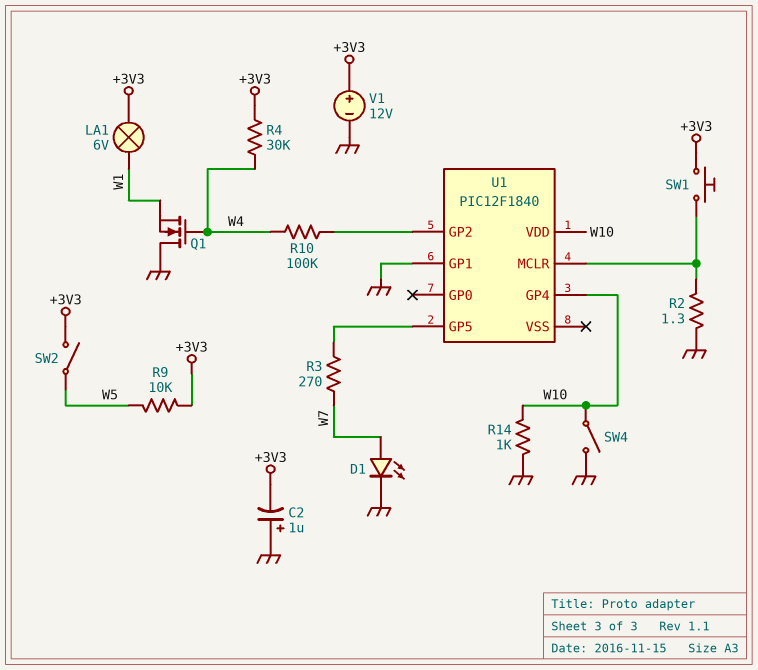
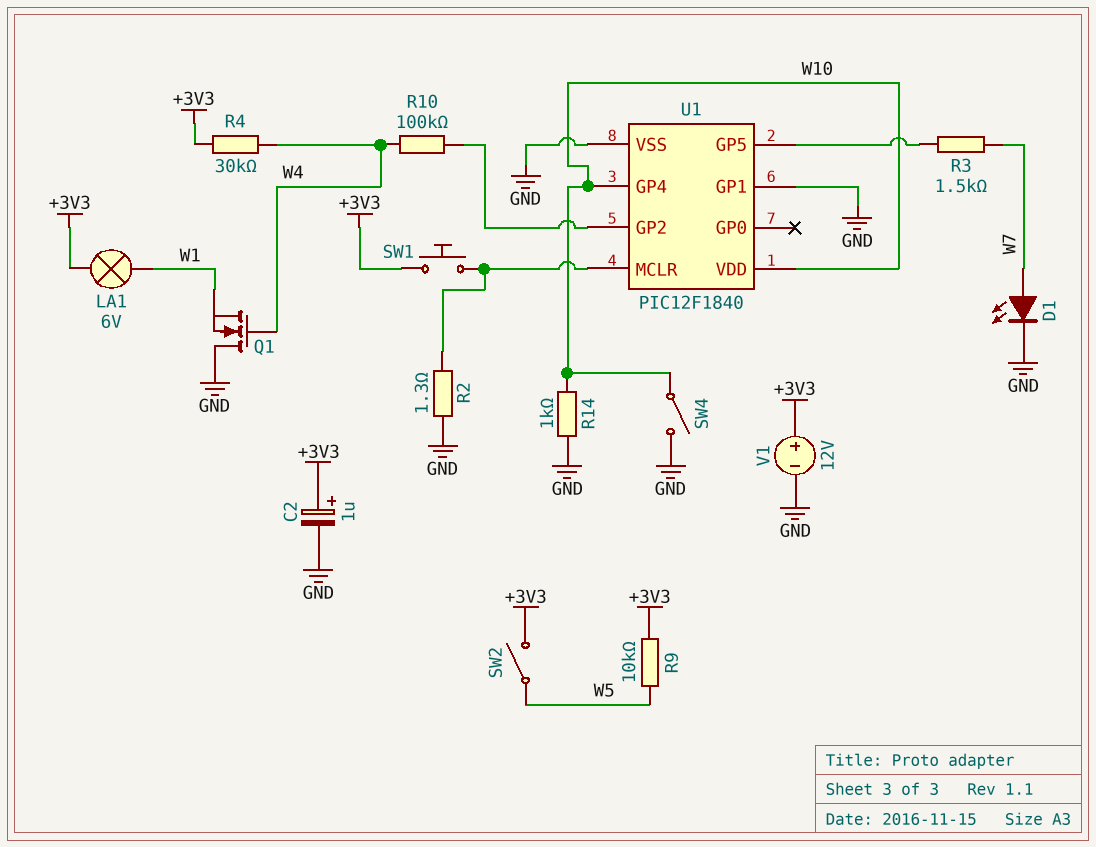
C2: 1uF (plus GND, minus +3V3) -> 1uF (plus +3V3, minus GND)
R3: 270 (U1/GP5, W7) -> 1.5k (U1/GP5, W7)
U1 pin VSS: none -> GND

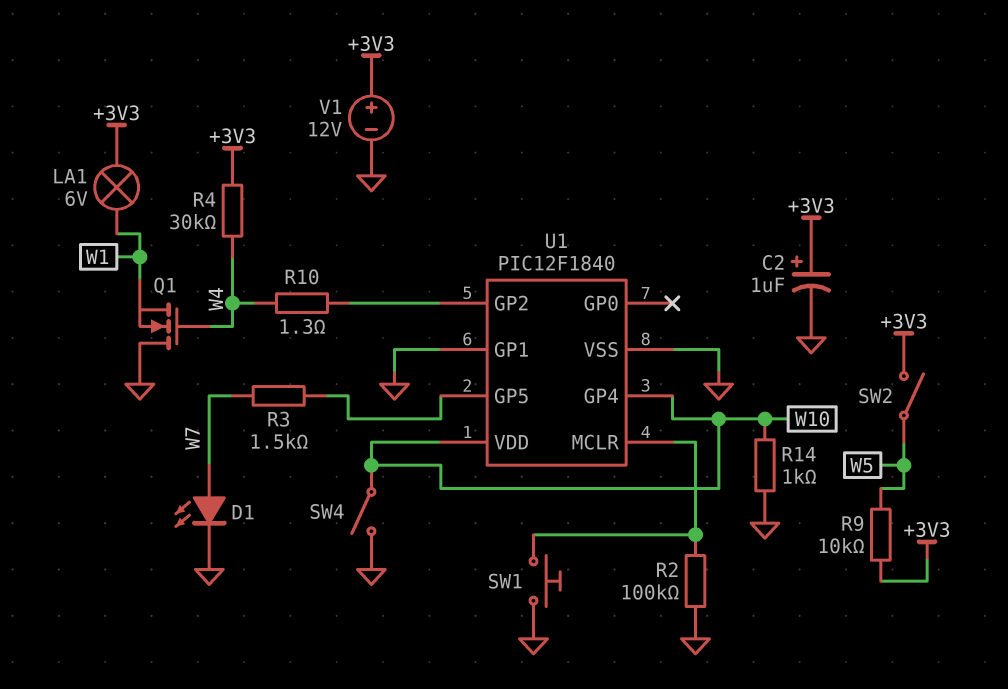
R2: 1.3 (GND, U1/MCLR) -> 100k (GND, U1/MCLR)
R10: 100k (U1/GP2, W4) -> 1.3 (U1/GP2, W4)
SW1: button (+3V3, U1/MCLR) -> button (GND, U1/MCLR)

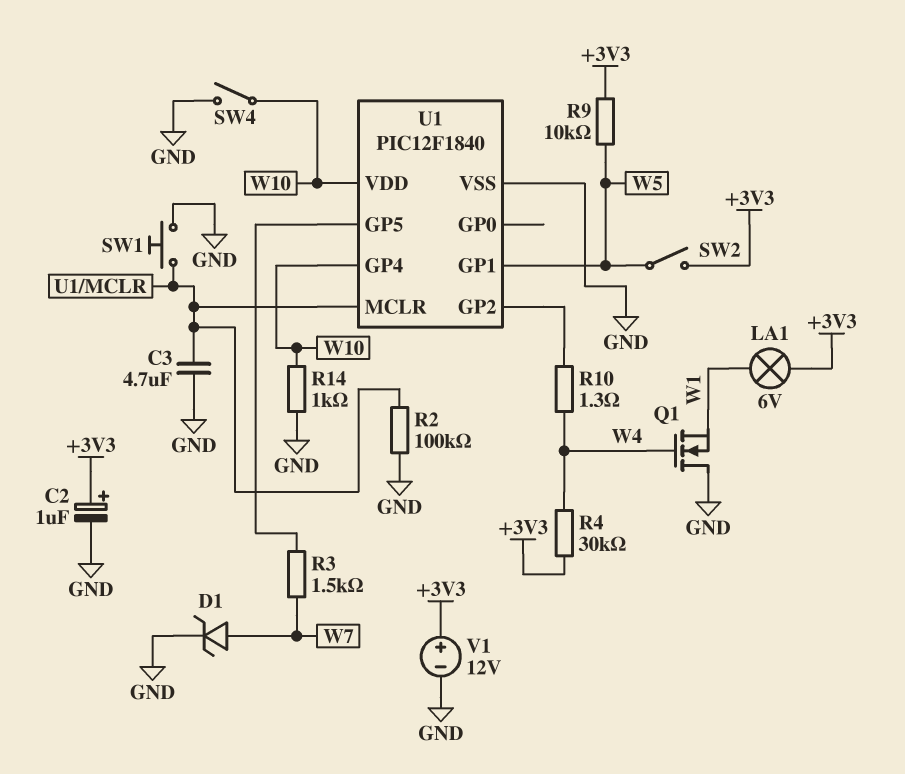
C3: none -> 4.7uF (GND, U1/MCLR)
D1: LED (A W7, K GND) -> zener (A W7, K GND)
U1 pin GP1: GND -> W5

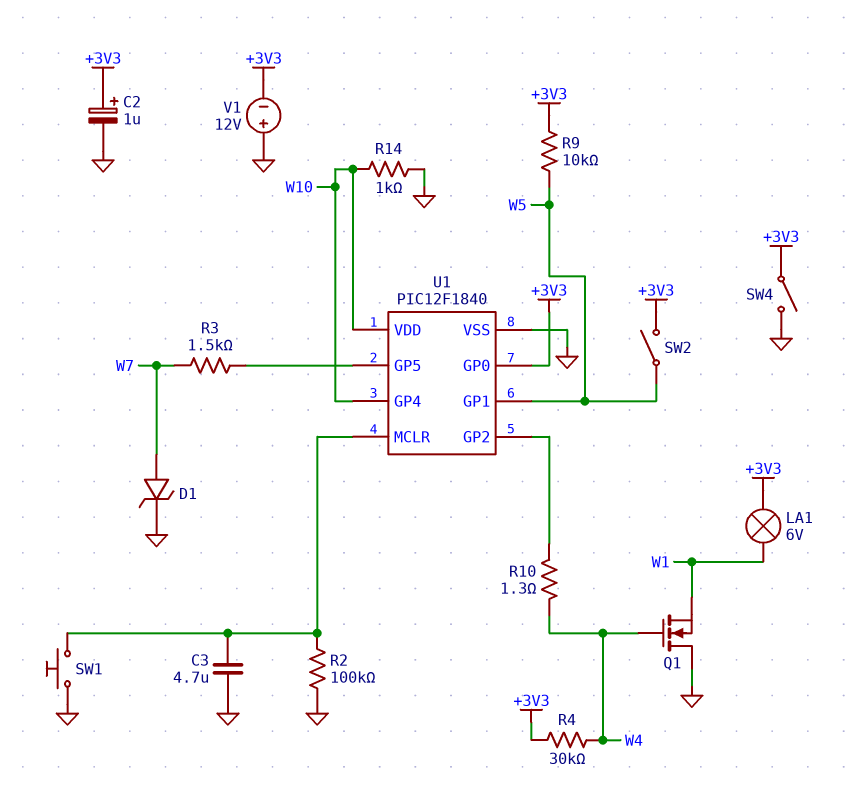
SW4: switch (GND, W10) -> switch (+3V3, GND)
U1 pin GP0: none -> +3V3
V1: 12V (plus +3V3, minus GND) -> 12V (plus GND, minus +3V3)

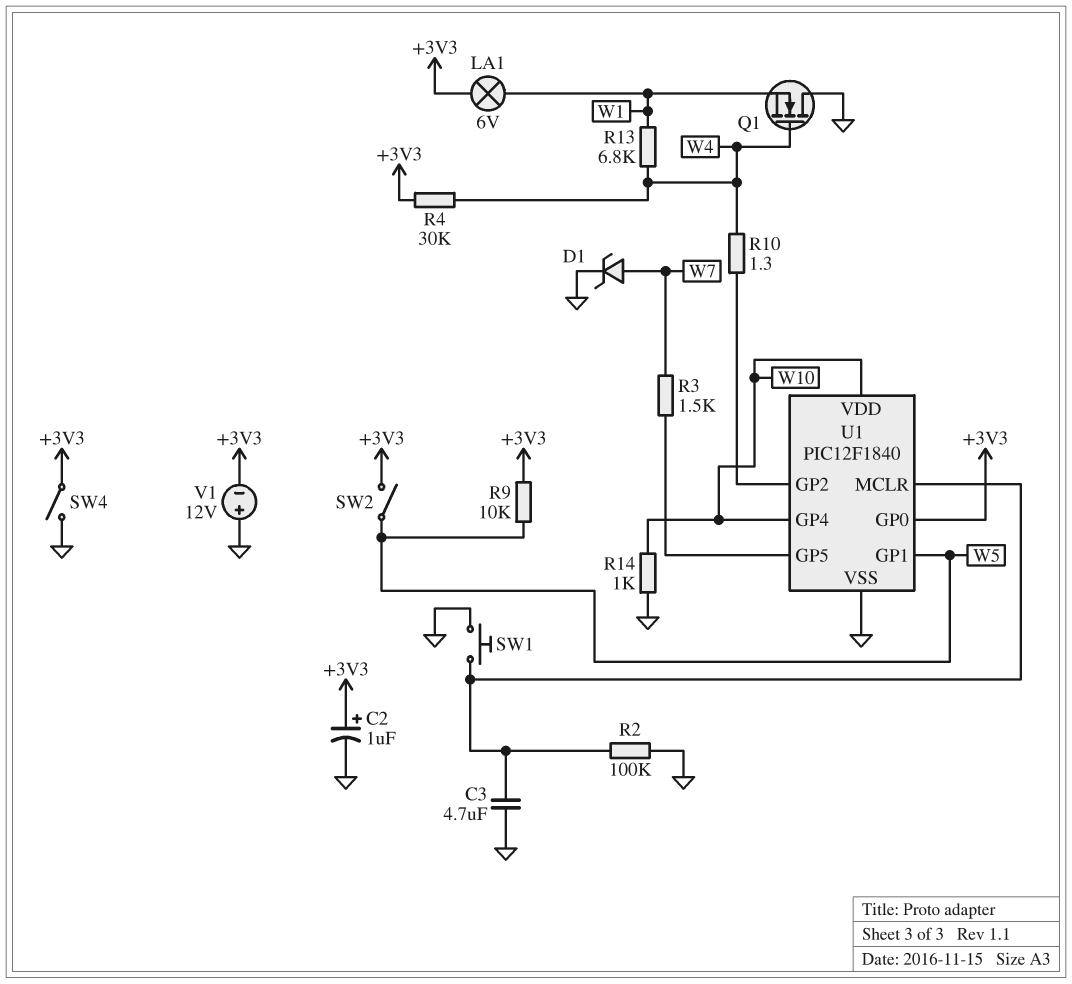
R13: none -> 6.8k (W1, W4)

